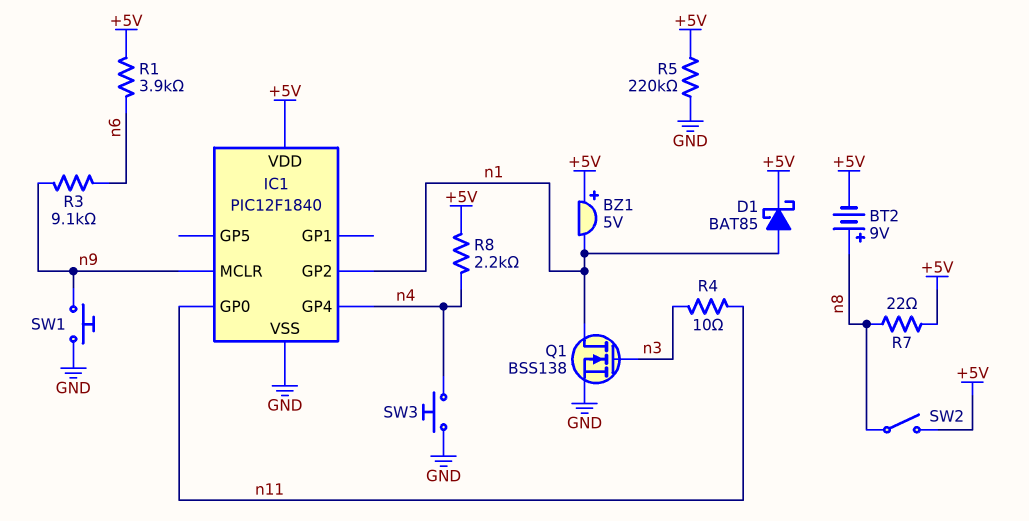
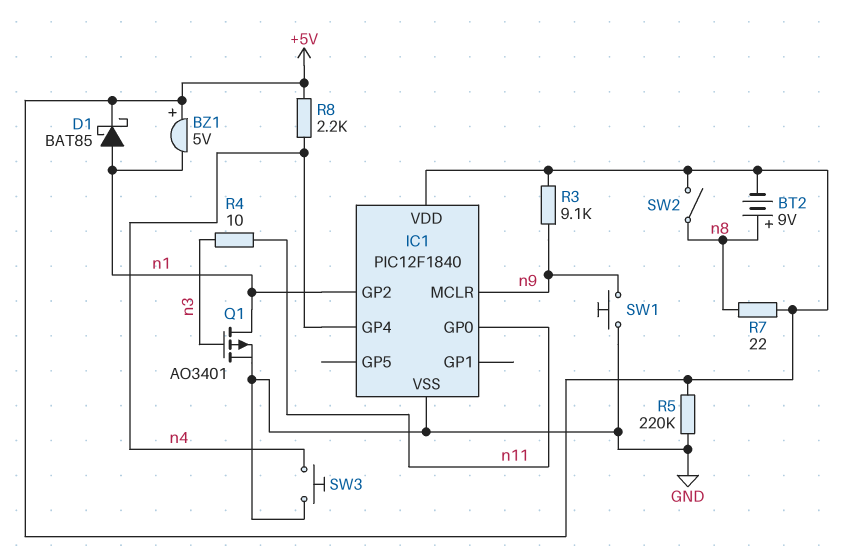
Q1: NMOS BSS138 (G n3, D n1, S GND) -> PMOS AO3401 (G n3, D n1, S GND)
R1: 3.9k (+5V, n6) -> none
R3: 9.1k (n6, n9) -> 9.1k (+5V, n9)

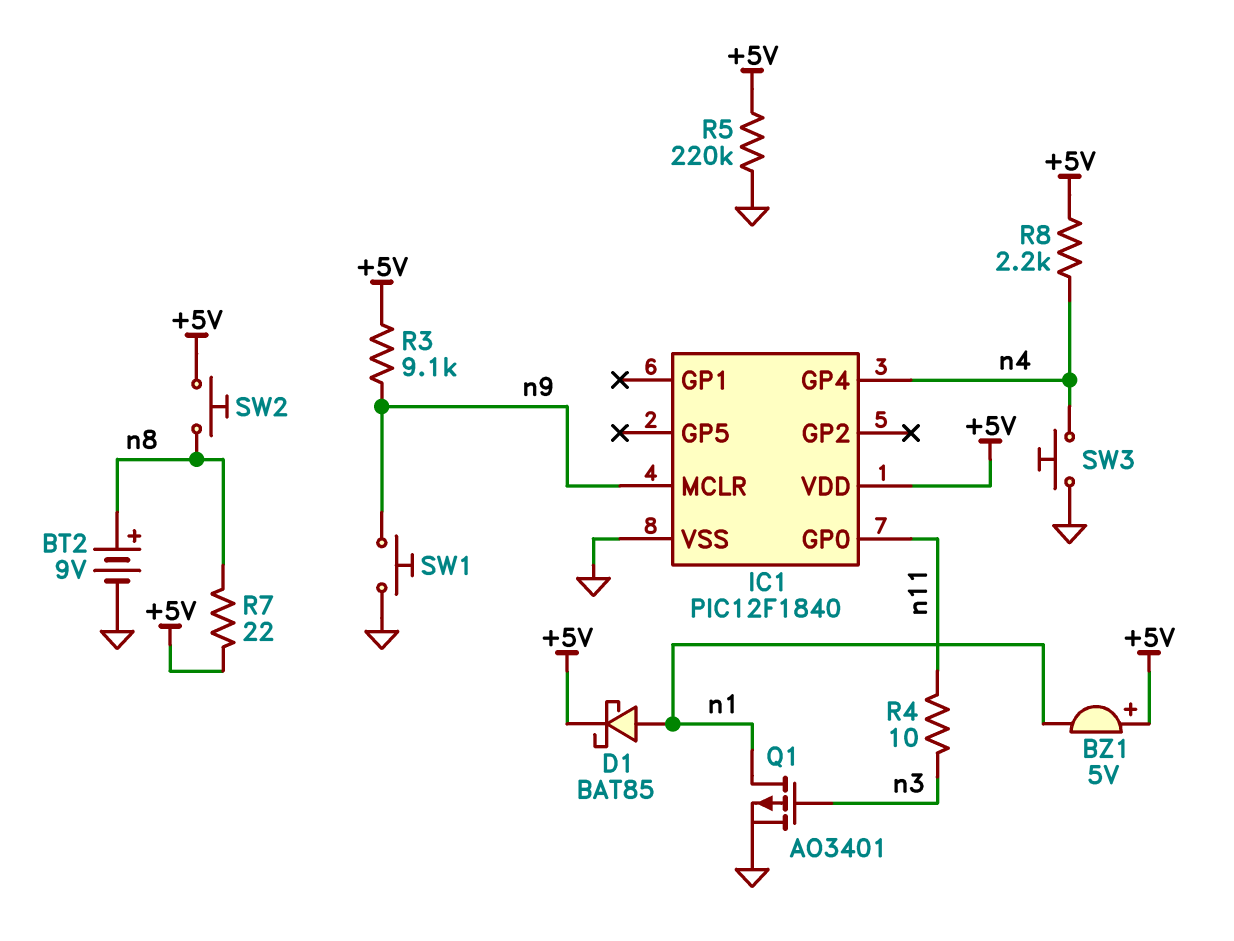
BT2: 9V (plus n8, minus +5V) -> 9V (plus n8, minus GND)
IC1 pin GP2: n1 -> none
SW2: switch (+5V, n8) -> button (+5V, n8)

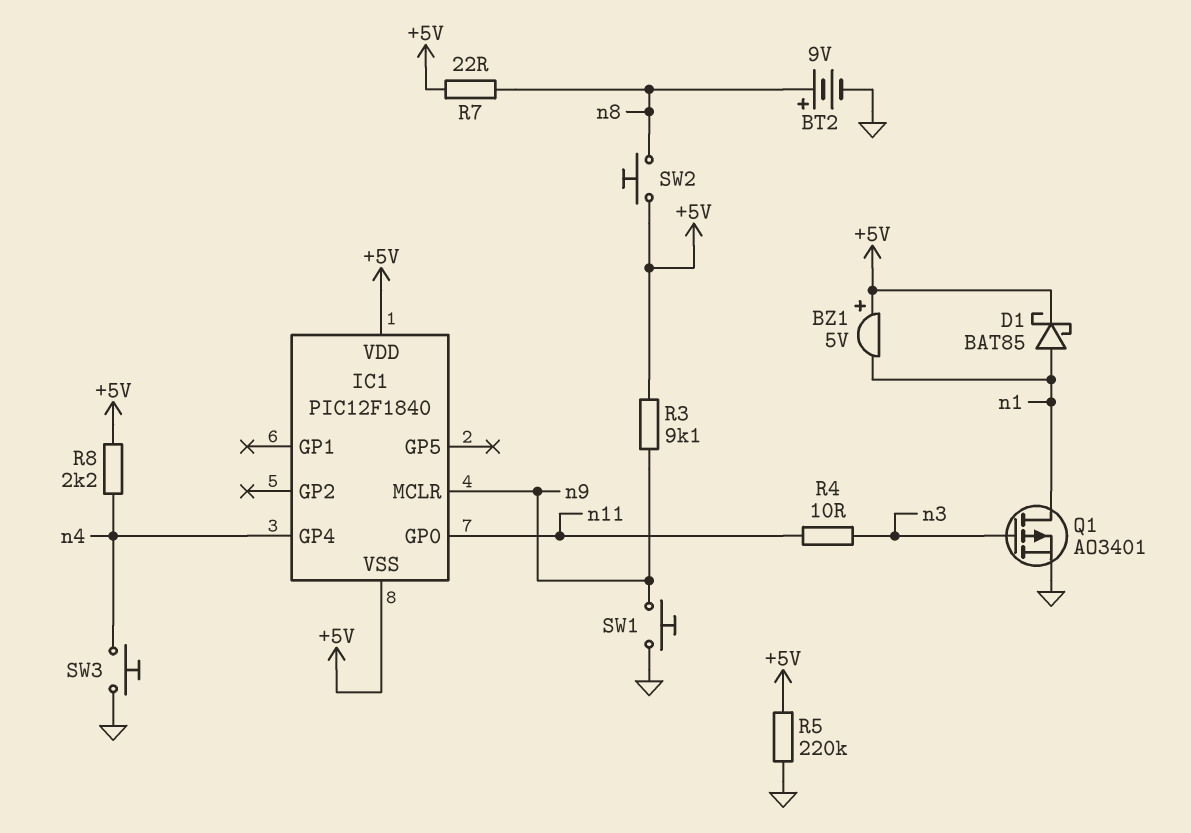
IC1 pin VSS: GND -> +5V

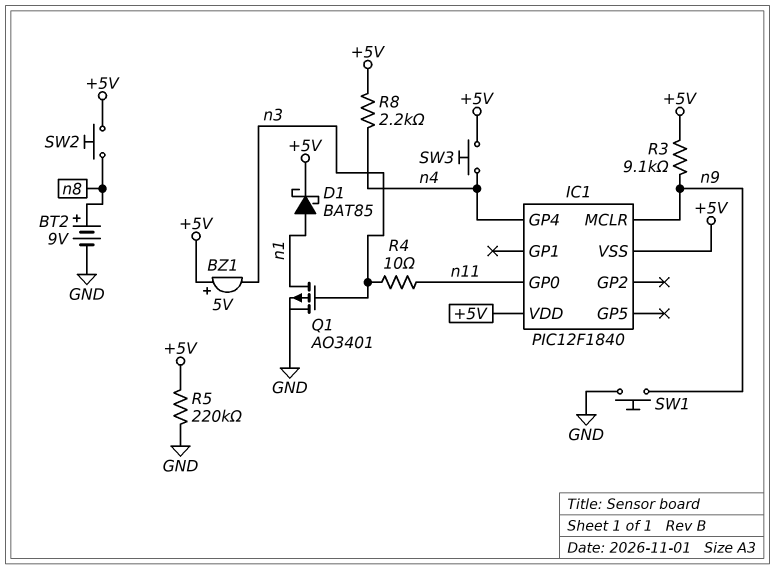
BZ1: buzzer 5V (plus +5V, minus n1) -> buzzer 5V (plus +5V, minus n3)
R7: 22 (+5V, n8) -> none
SW3: button (GND, n4) -> button (+5V, n4)

